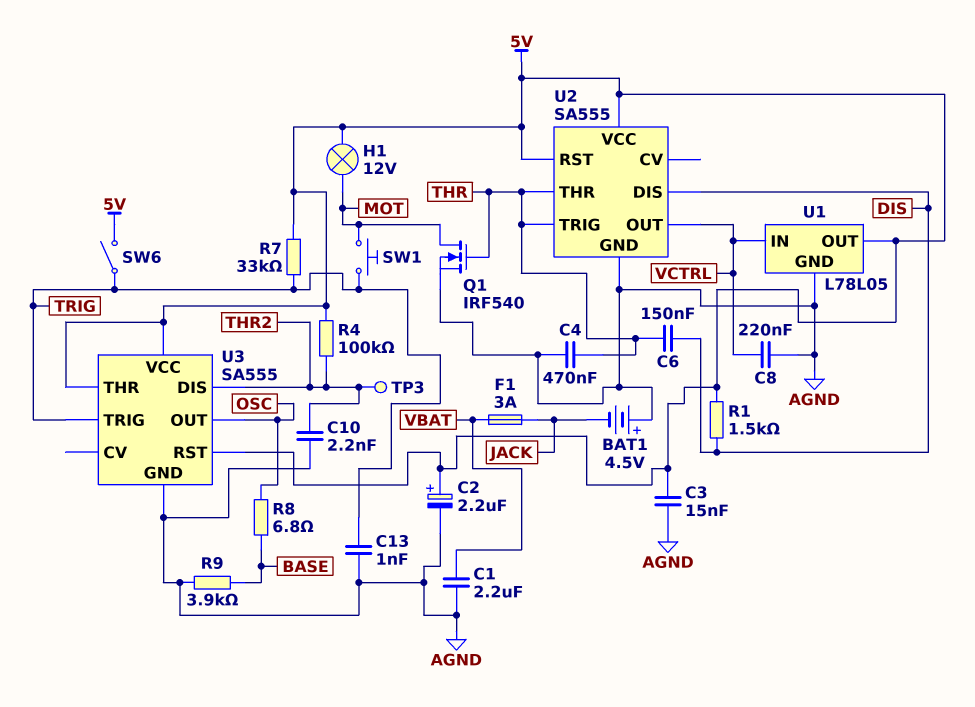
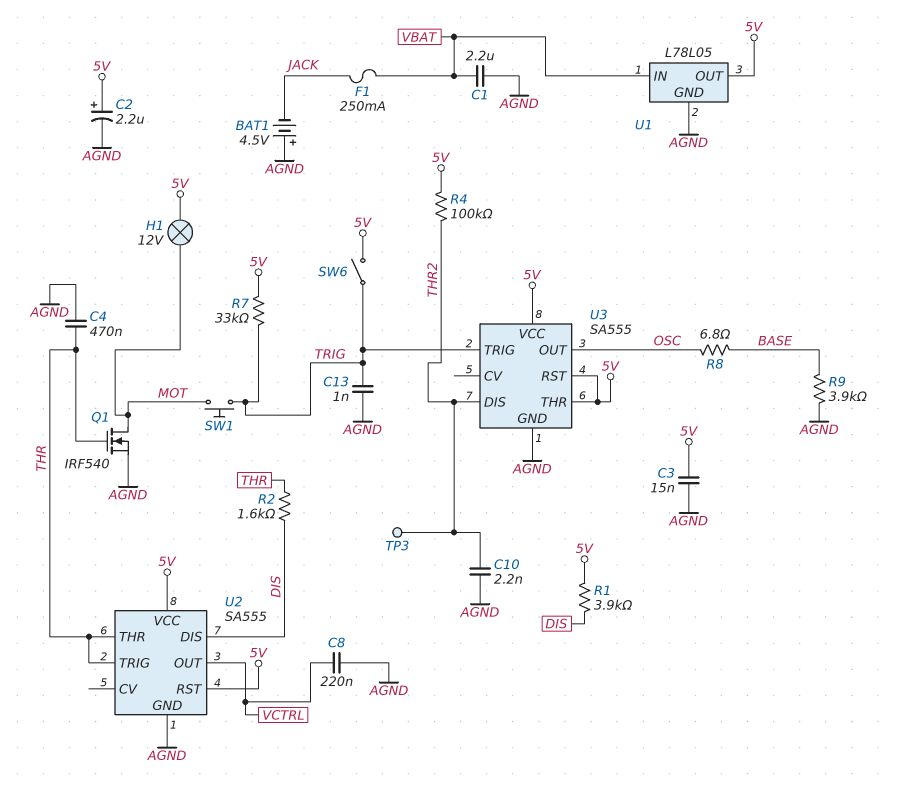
C6: 150nF (DIS, THR) -> none
F1: 3A (JACK, VBAT) -> 250mA (JACK, VBAT)
R1: 1.5k (5V, DIS) -> 3.9k (5V, DIS)
R2: none -> 1.6k (DIS, THR)
U1 pin IN: VCTRL -> VBAT

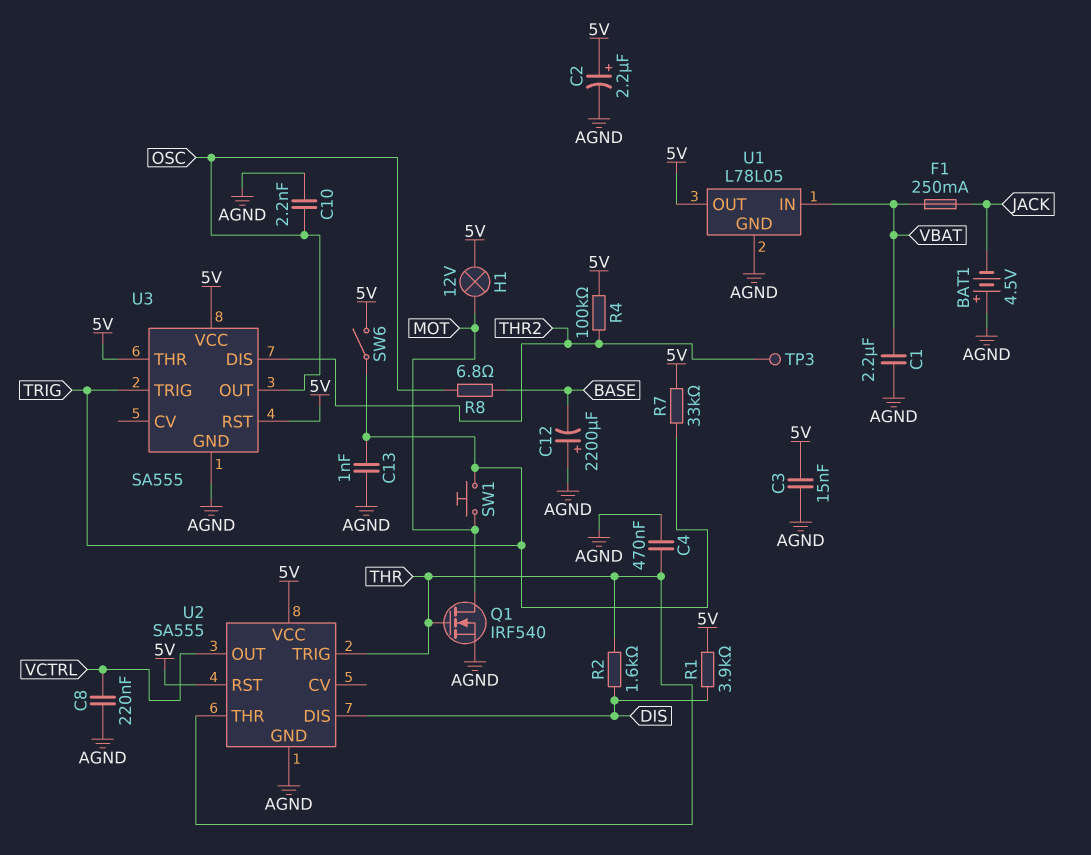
C10: 2.2nF (AGND, THR2) -> 2.2nF (AGND, OSC)
C12: none -> 2200uF (plus AGND, minus BASE)
R9: 3.9k (AGND, BASE) -> none

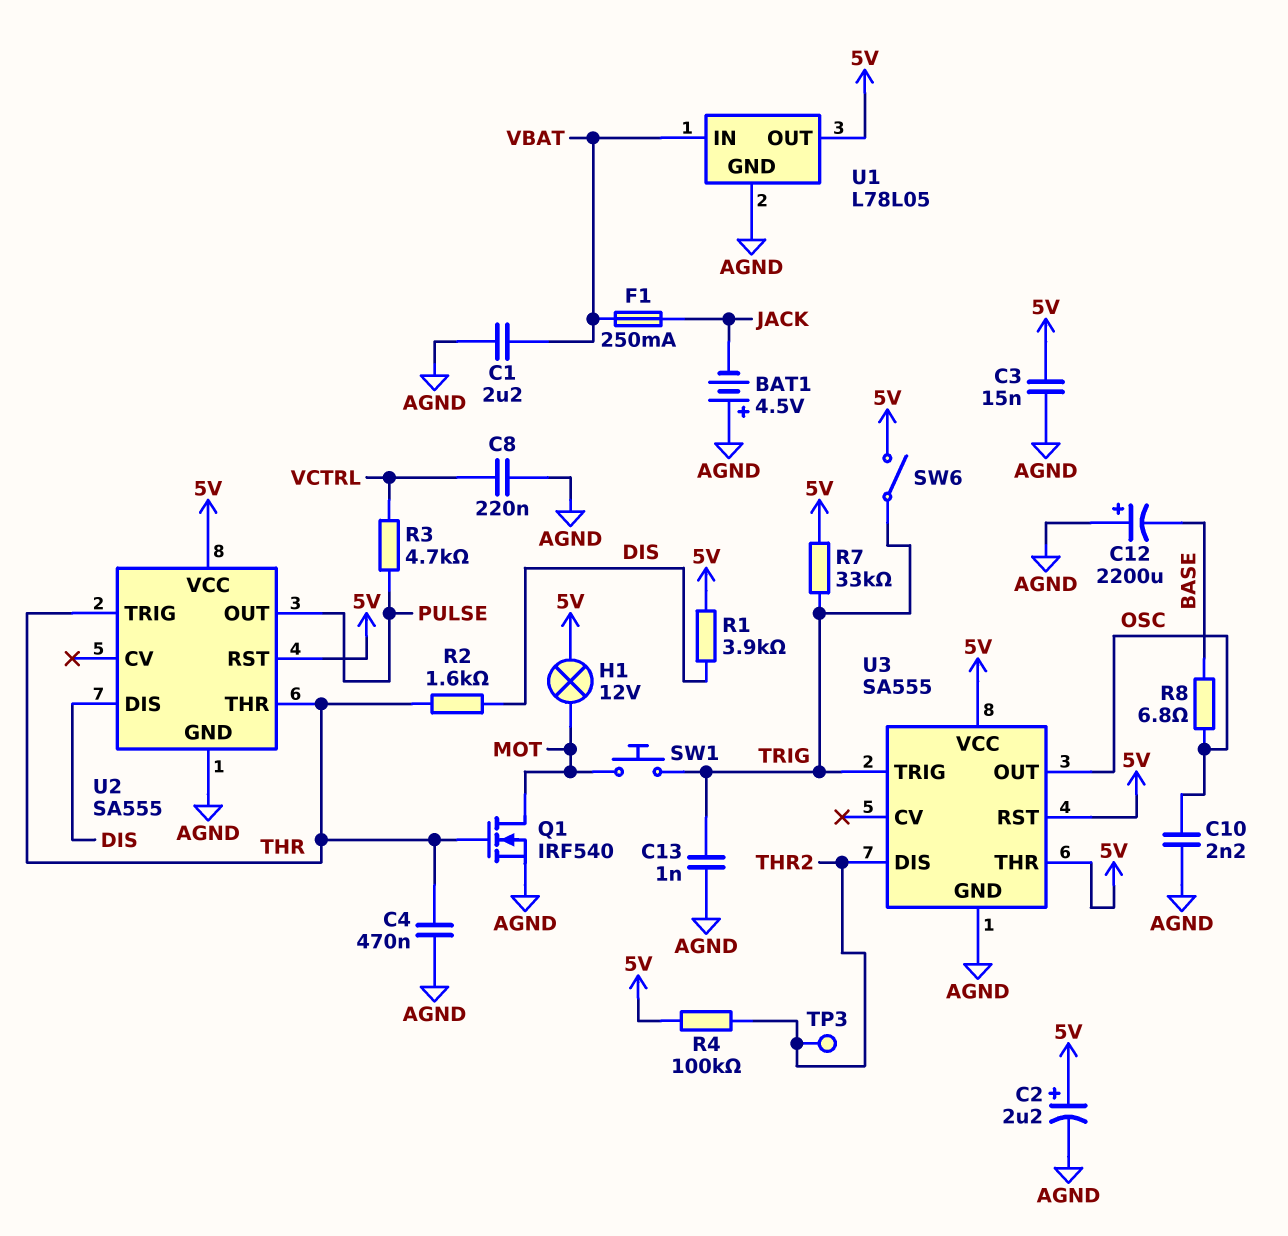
R3: none -> 4.7k (PULSE, VCTRL)
U2 pin OUT: VCTRL -> PULSE

